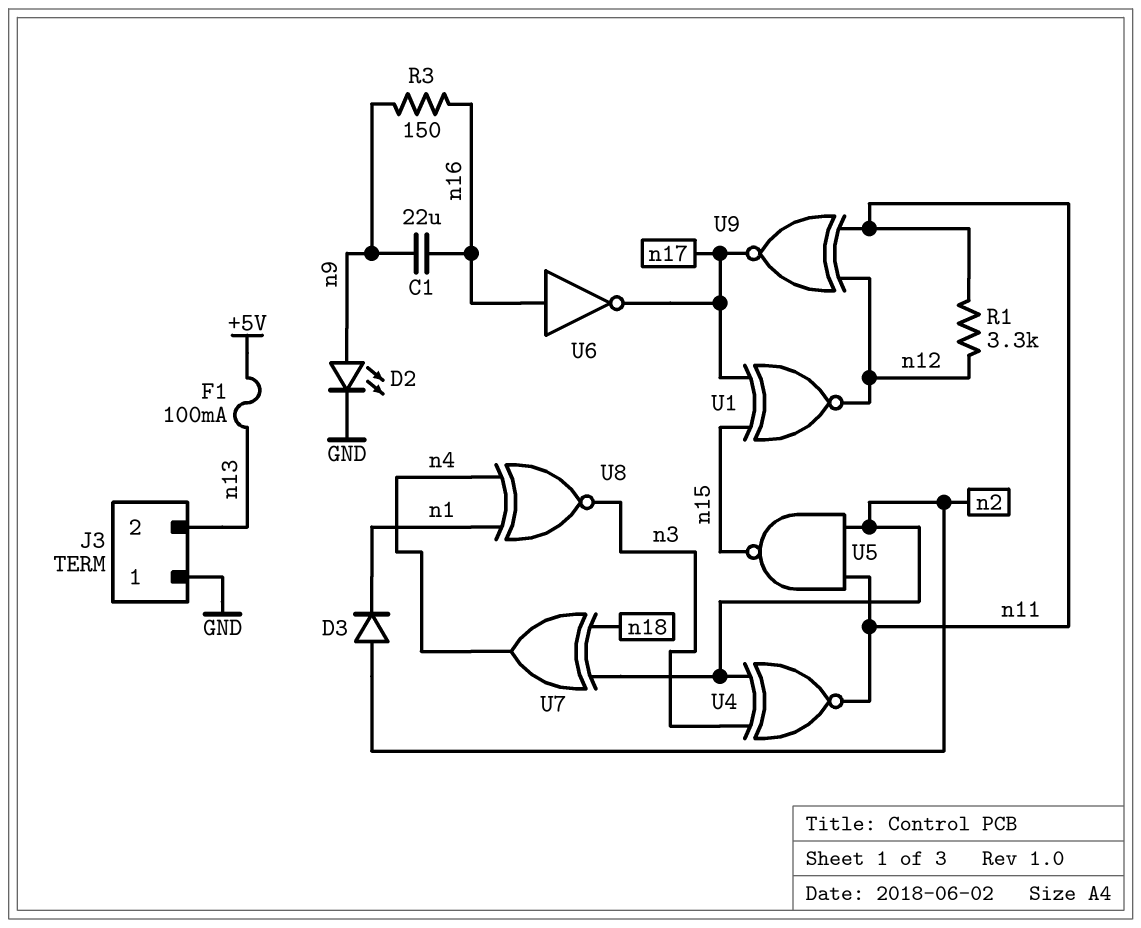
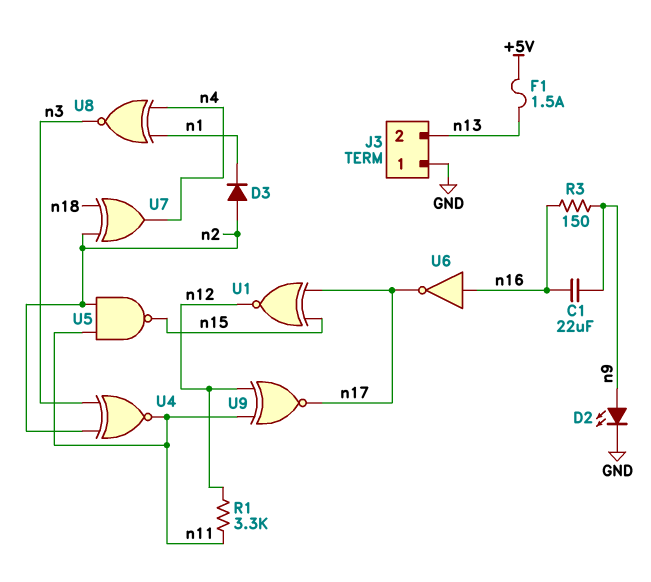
F1: 100mA (+5V, n13) -> 1.5A (+5V, n13)

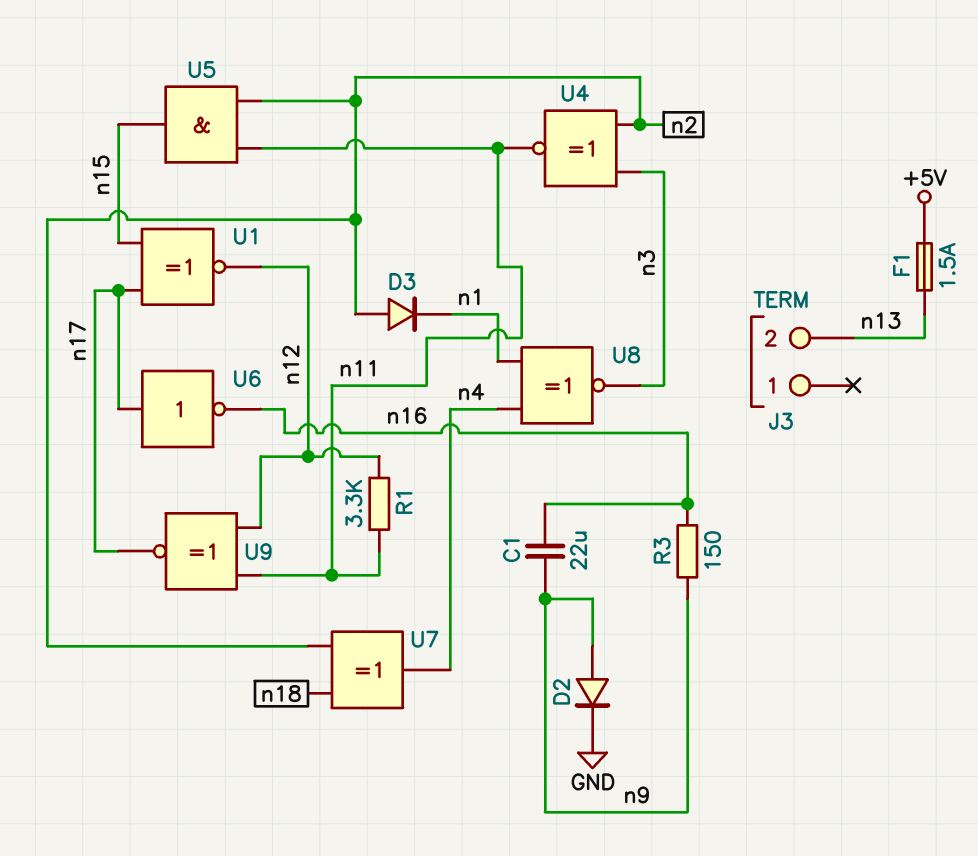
D2: LED (A n9, K GND) -> diode (A n9, K GND)
J3 pin 1: GND -> none
U5: NAND (in n2, in n11, out n15) -> AND (in n2, in n11, out n15)
U6: NOT (in n16, out n17) -> NOT (in n17, out n16)

